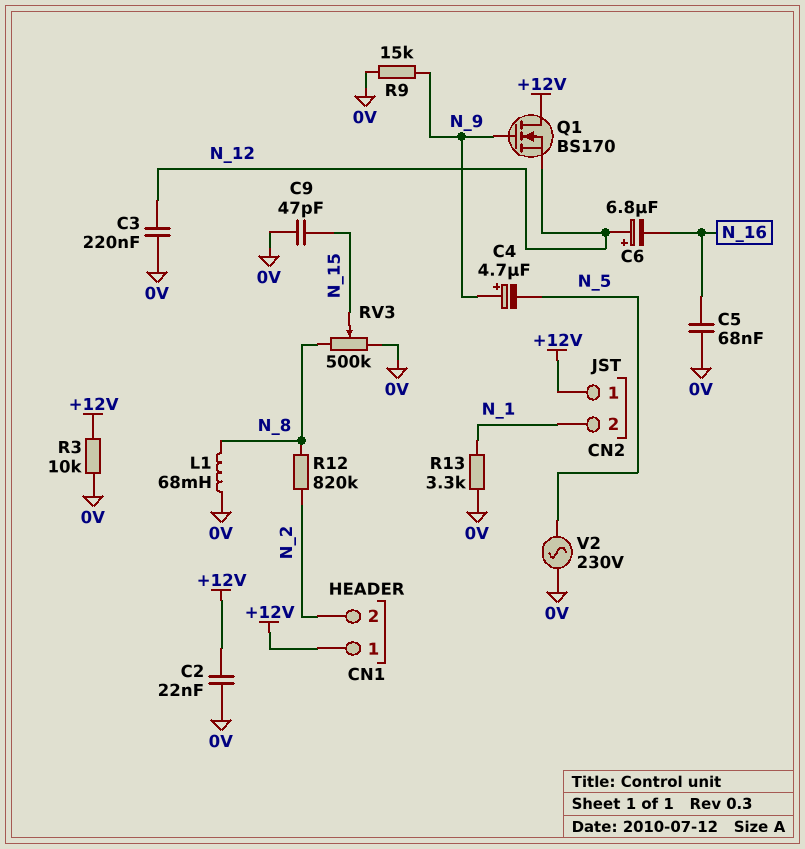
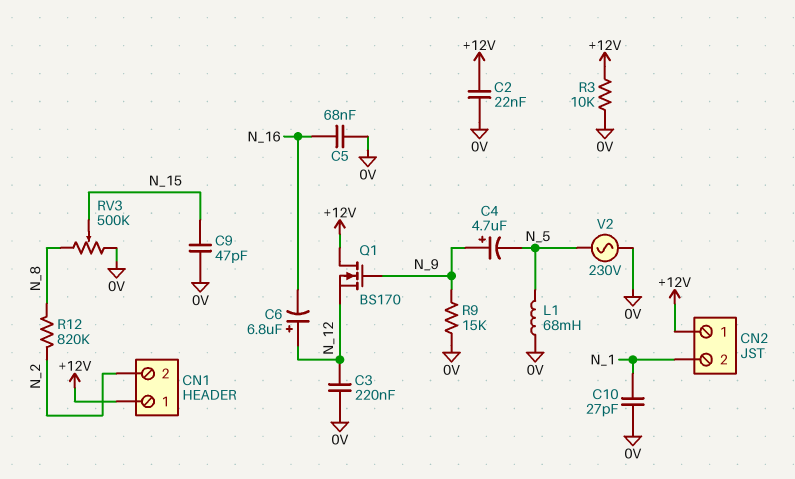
C10: none -> 27pF (0V, N_1)
L1: 68mH (0V, N_8) -> 68mH (0V, N_5)
R13: 3.3k (0V, N_1) -> none

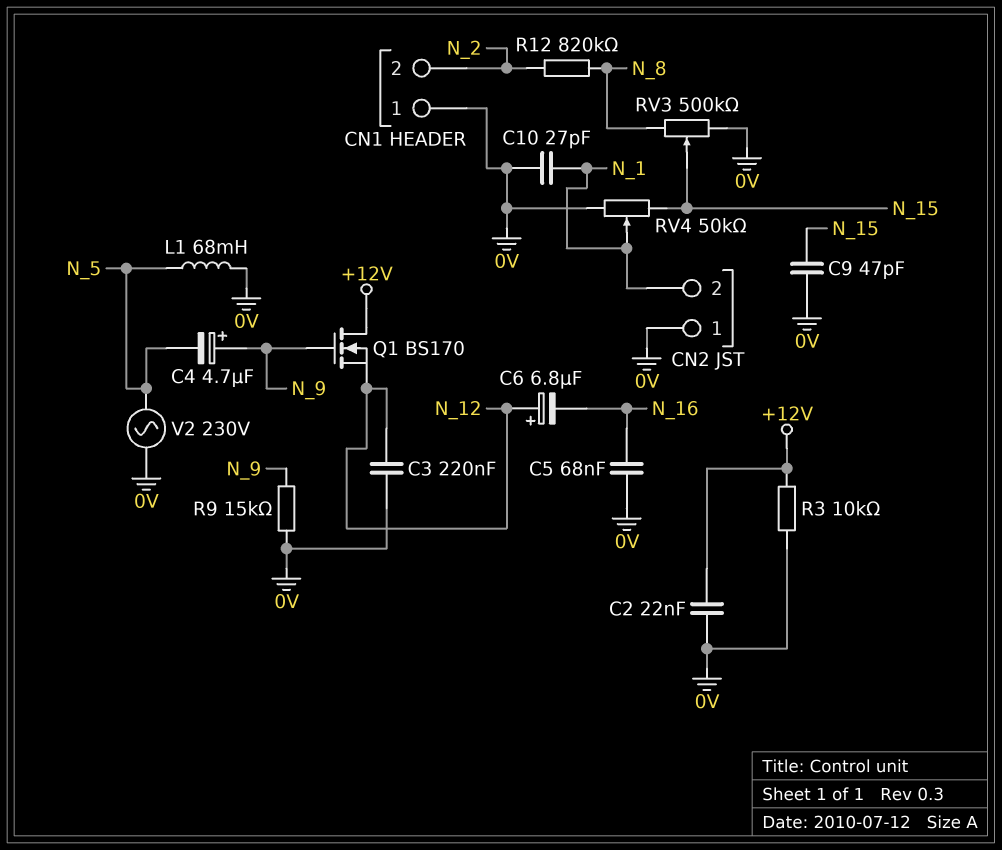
CN1 pin 1: +12V -> 0V
CN2 pin 1: +12V -> 0V
RV4: none -> 50k (0V, N_15, wiper N_1)

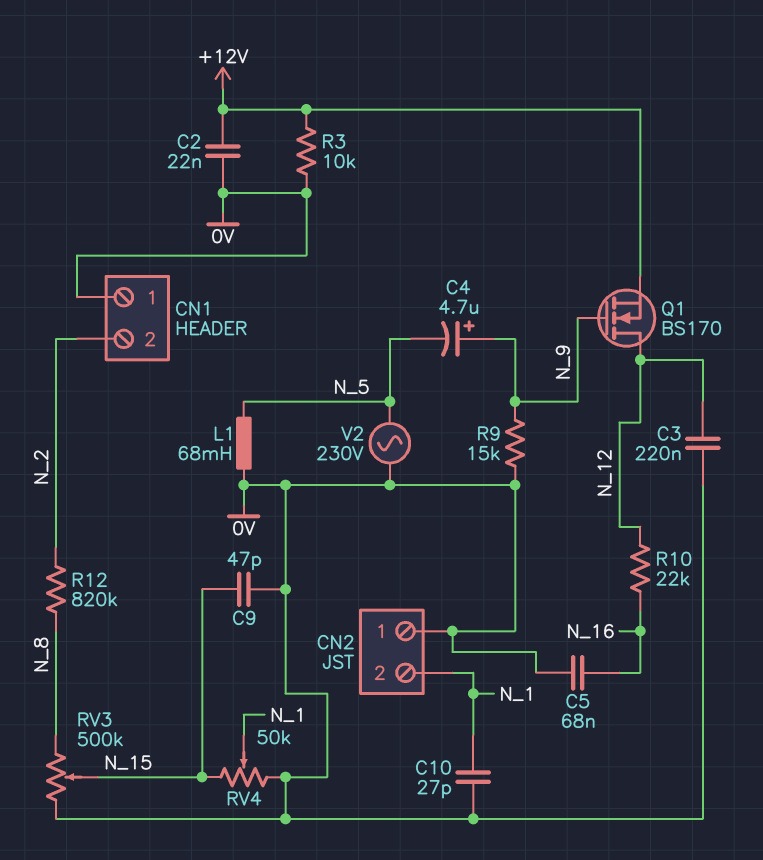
C6: 6.8uF (plus N_12, minus N_16) -> none
Q1: NMOS BS170 (G N_9, D +12V, S N_12) -> NMOS BS170 (G N_9, D N_12, S +12V)
R10: none -> 22k (N_12, N_16)

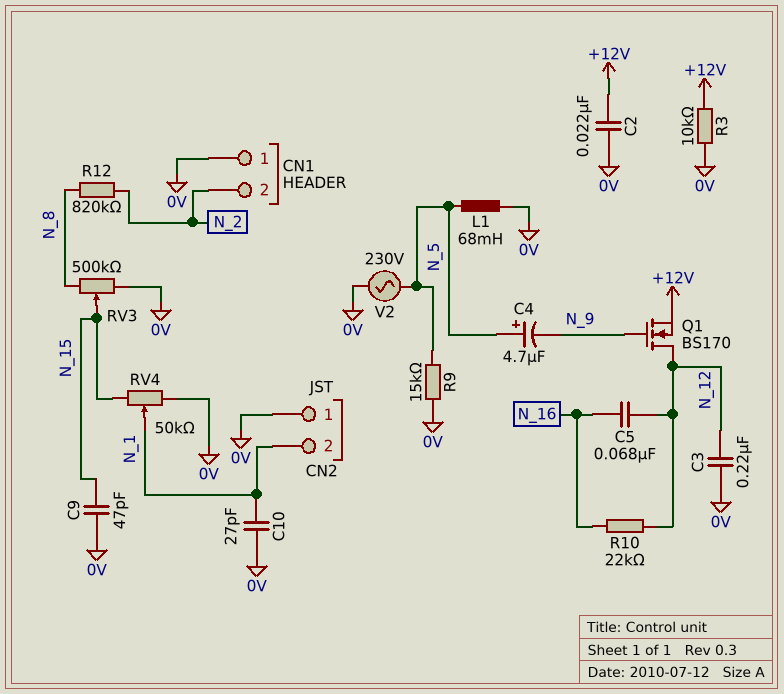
C4: 4.7uF (plus N_9, minus N_5) -> 4.7uF (plus N_5, minus N_9)
C5: 68nF (0V, N_16) -> 68nF (N_12, N_16)
R9: 15k (0V, N_9) -> 15k (0V, N_5)

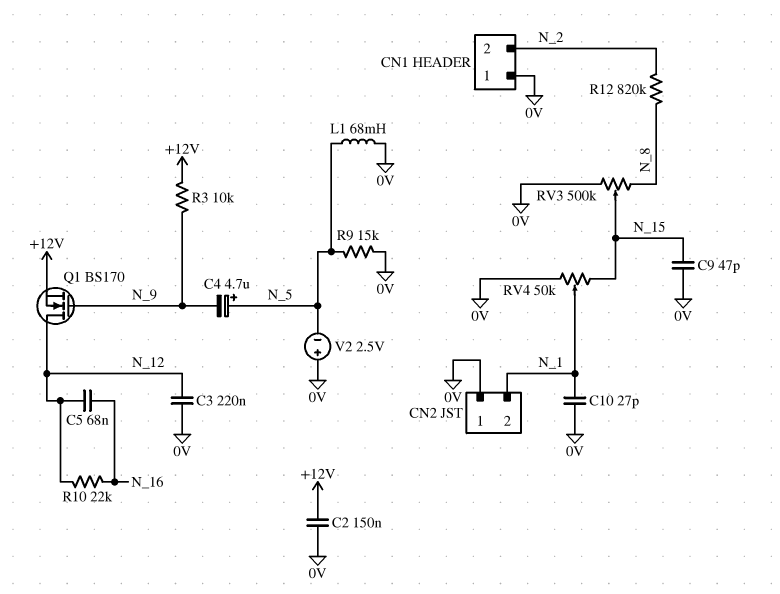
C2: 22nF (+12V, 0V) -> 150nF (+12V, 0V)
R3: 10k (+12V, 0V) -> 10k (+12V, N_9)
V2: AC 230V (0V, N_5) -> 2.5V (plus 0V, minus N_5)

